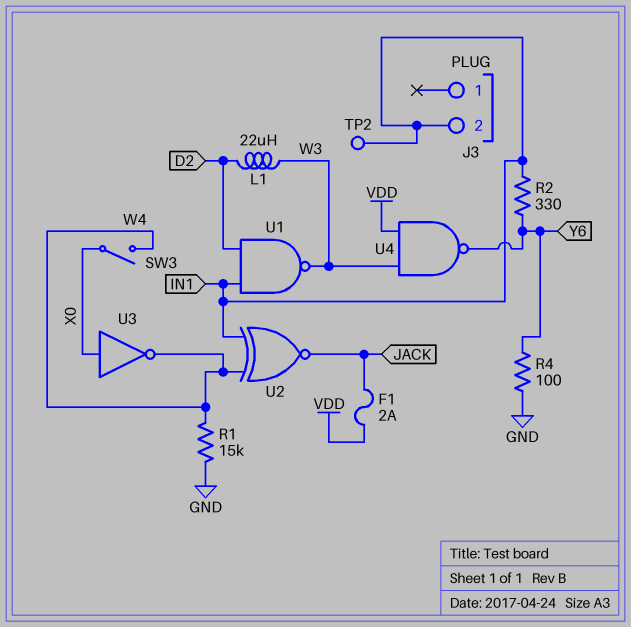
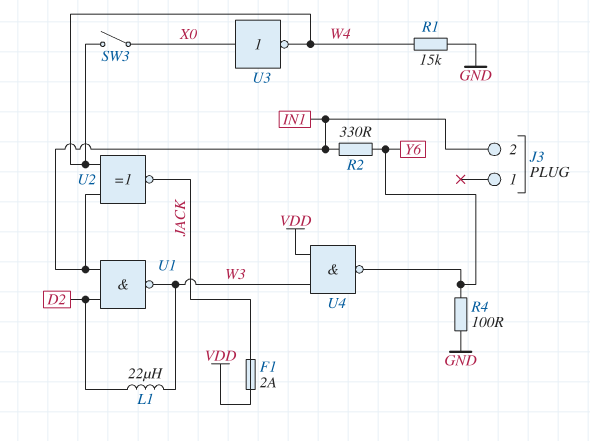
TP2: test point (IN1) -> none

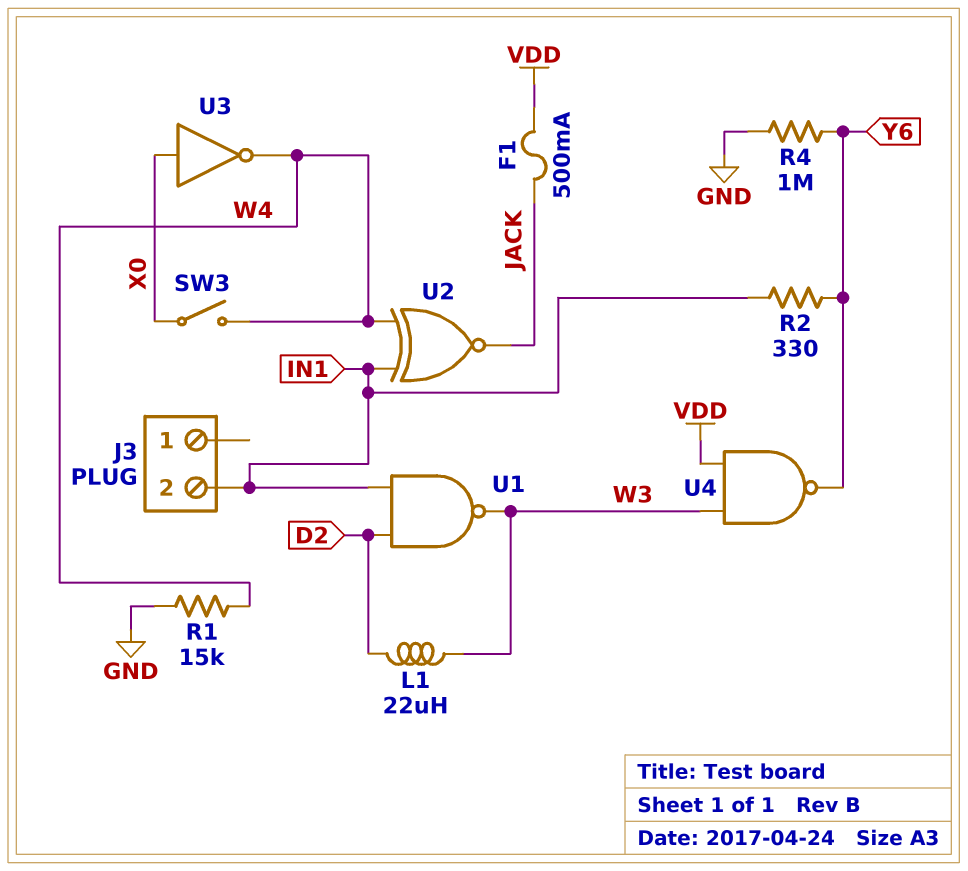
F1: 2A (JACK, VDD) -> 500mA (JACK, VDD)
R4: 100 (GND, Y6) -> 1M (GND, Y6)

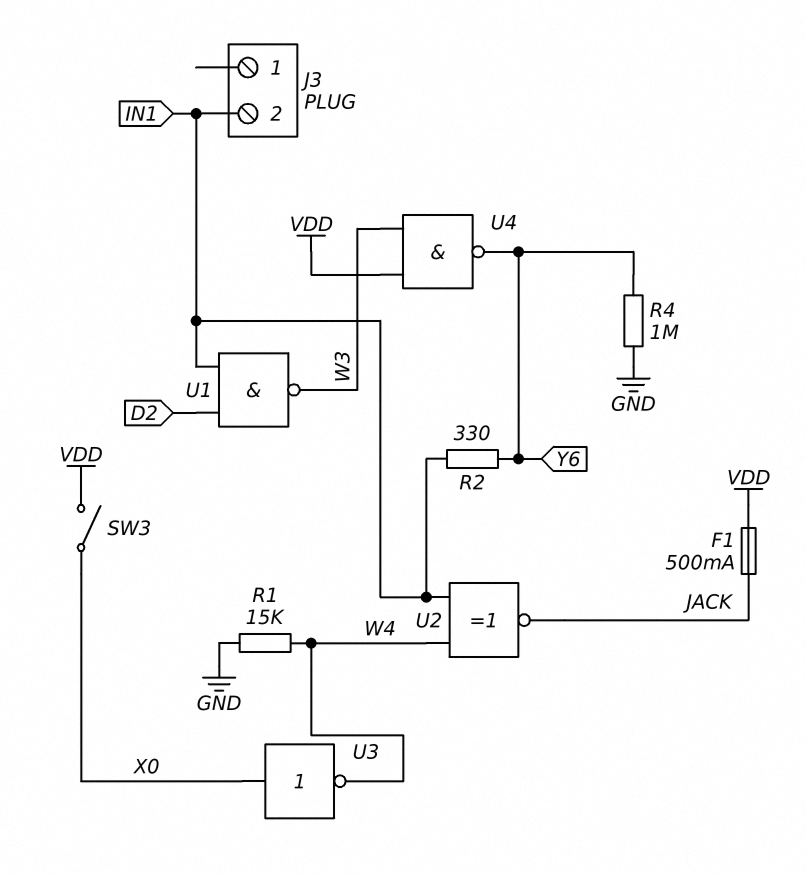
L1: 22uH (D2, W3) -> none
SW3: switch (W4, X0) -> switch (VDD, X0)

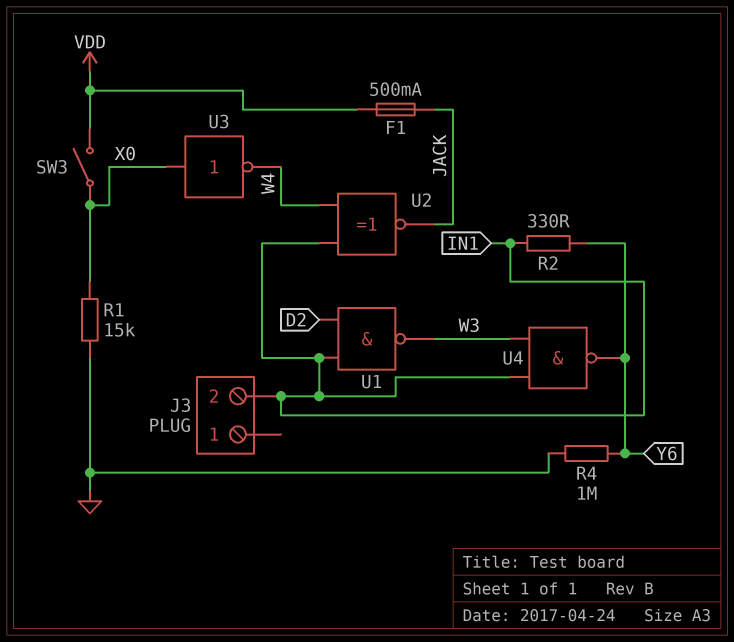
R1: 15k (GND, W4) -> 15k (GND, X0)
U4: NAND (in VDD, in W3, out Y6) -> NAND (in IN1, in W3, out Y6)

